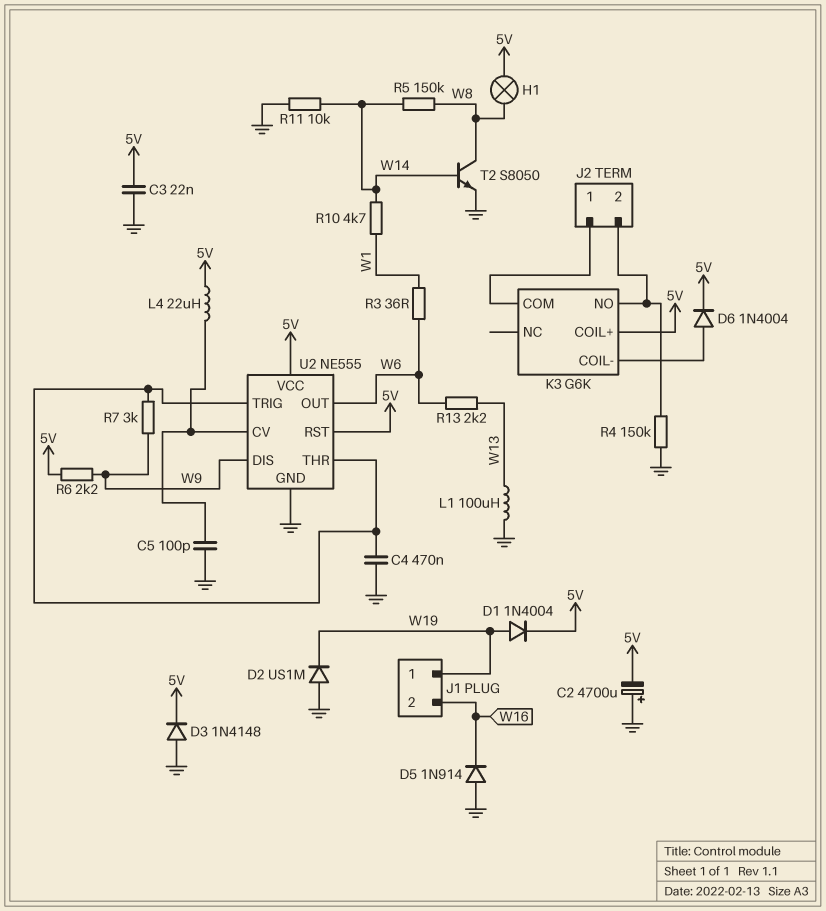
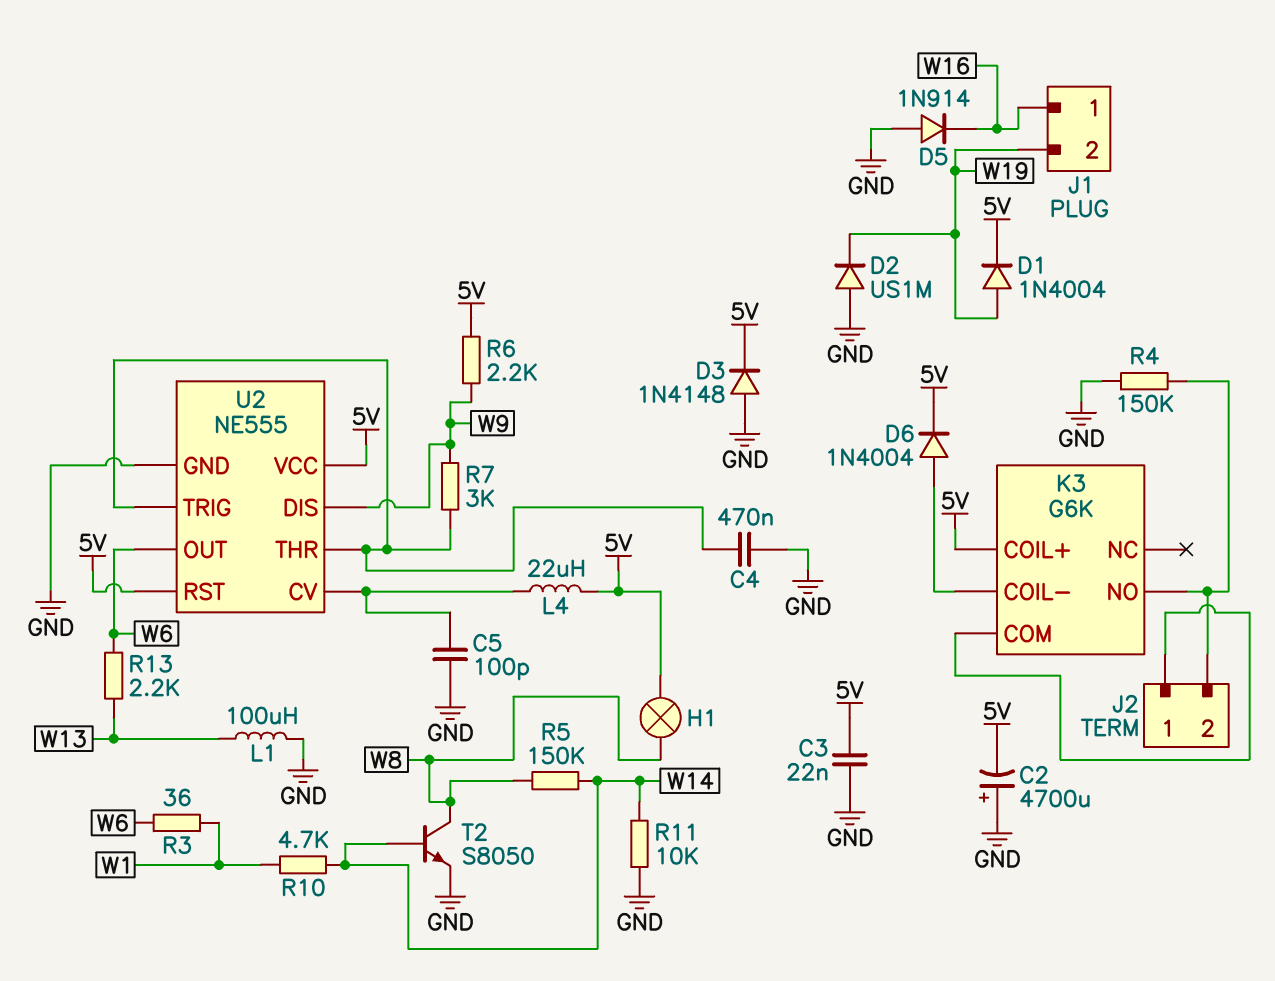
J1 pin 1: W19 -> W16
J1 pin 2: W16 -> W19

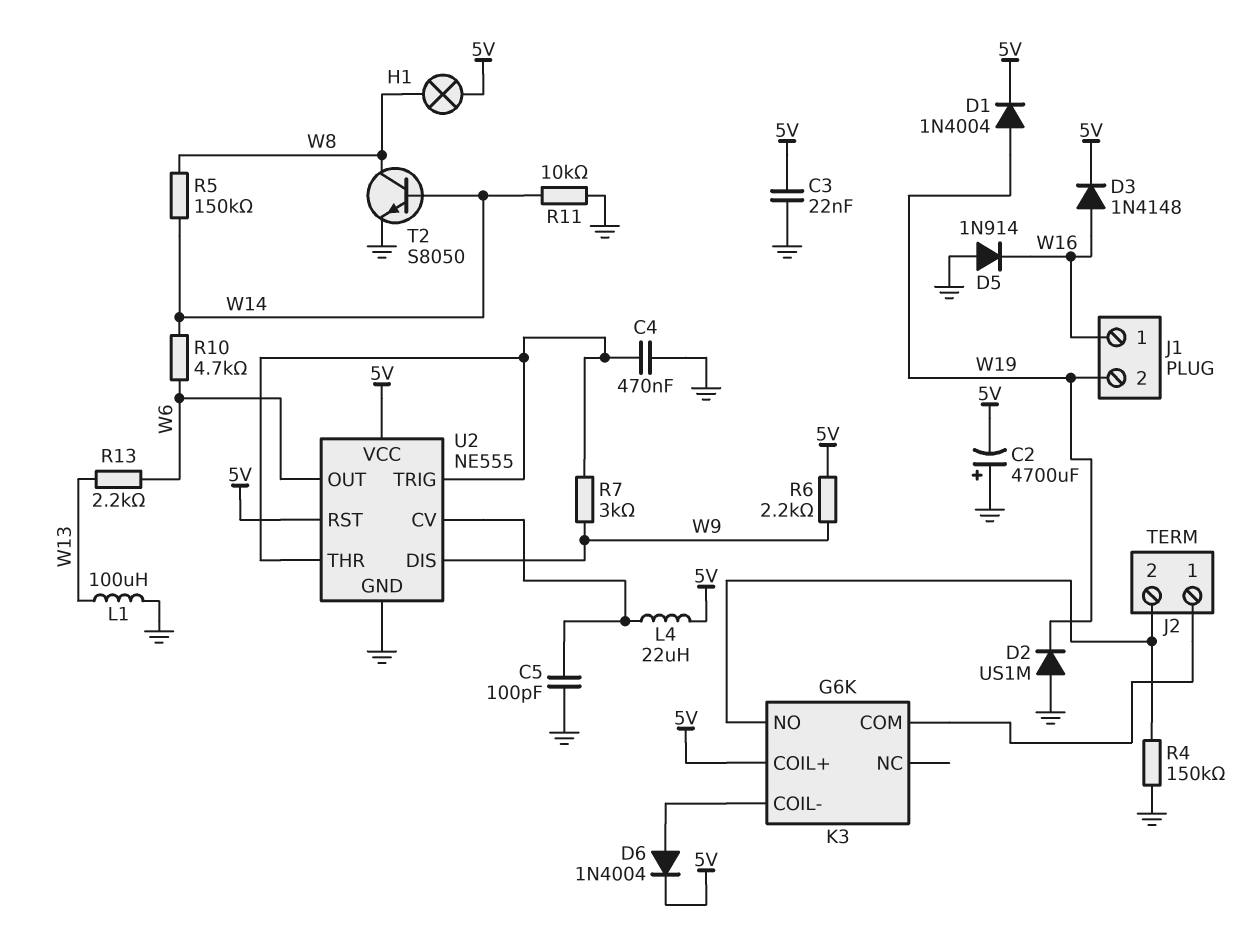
D3: diode 1N4148 (A GND, K 5V) -> diode 1N4148 (A W16, K 5V)
R3: 36 (W1, W6) -> none
R10: 4.7k (W1, W14) -> 4.7k (W6, W14)

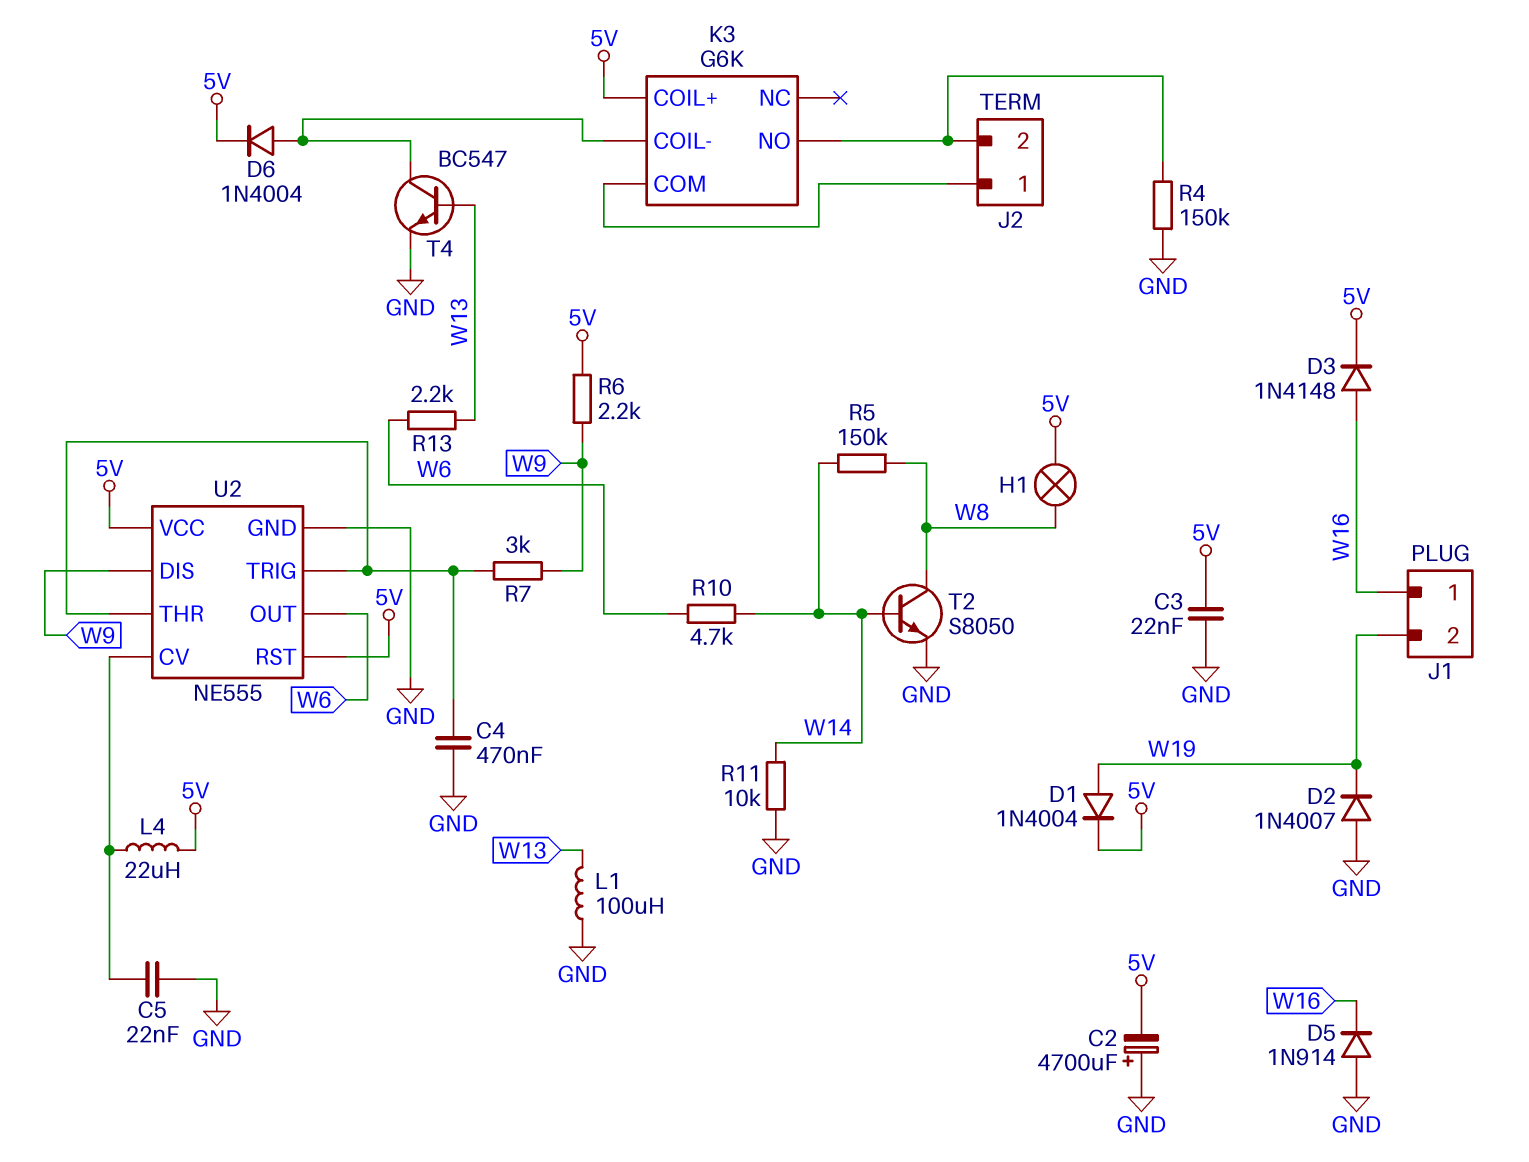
C5: 100pF (GND, U2/CV) -> 22nF (GND, U2/CV)
D2: diode US1M (A GND, K W19) -> diode 1N4007 (A GND, K W19)
T4: none -> NPN BC547 (B W13, C K3/COIL-, E GND)

